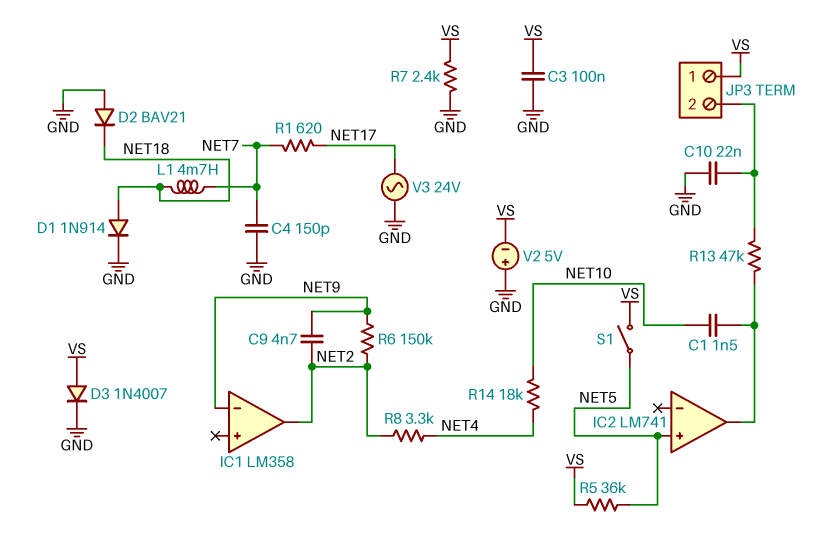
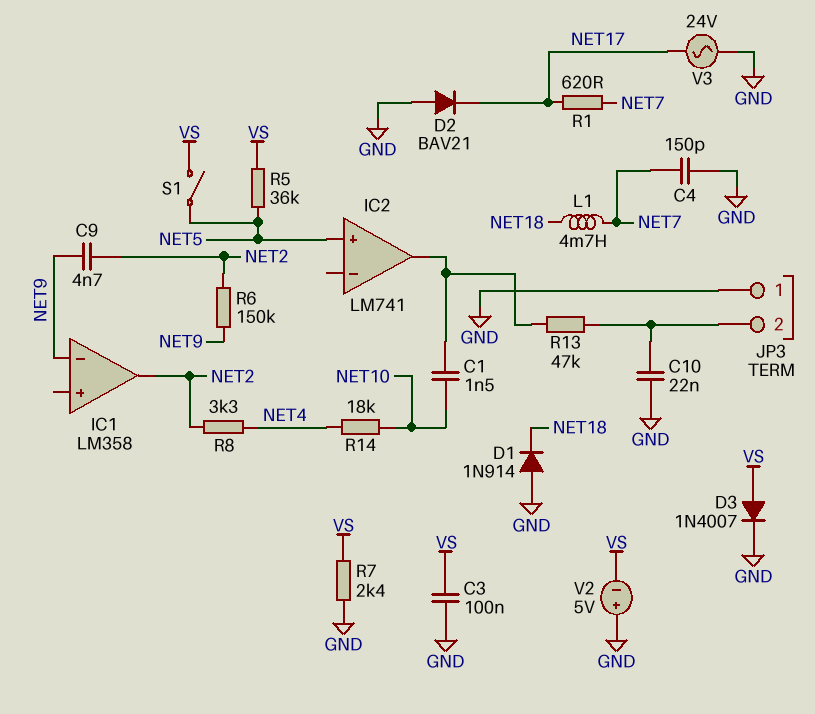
D1: diode 1N914 (A NET18, K GND) -> diode 1N914 (A GND, K NET18)
D2: diode BAV21 (A GND, K NET18) -> diode BAV21 (A GND, K NET17)
JP3 pin 1: VS -> GND

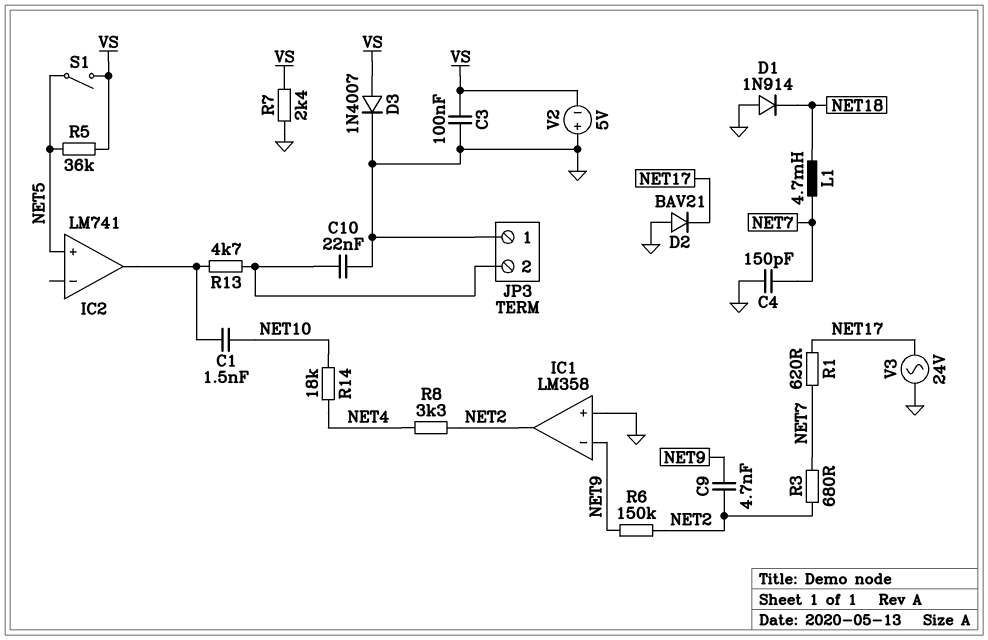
IC1 pin in+: none -> GND
R3: none -> 680 (NET2, NET7)
R13: 47k (IC2/out, JP3/2) -> 4.7k (IC2/out, JP3/2)

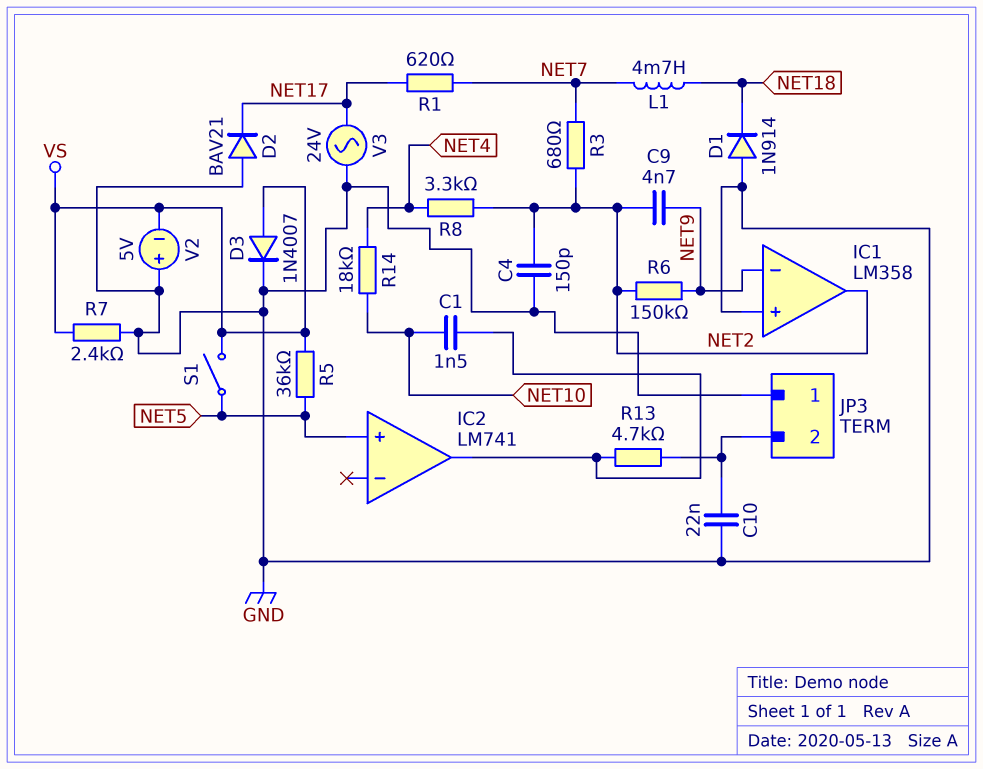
C3: 100nF (GND, VS) -> none
C4: 150pF (GND, NET7) -> 150pF (GND, NET2)

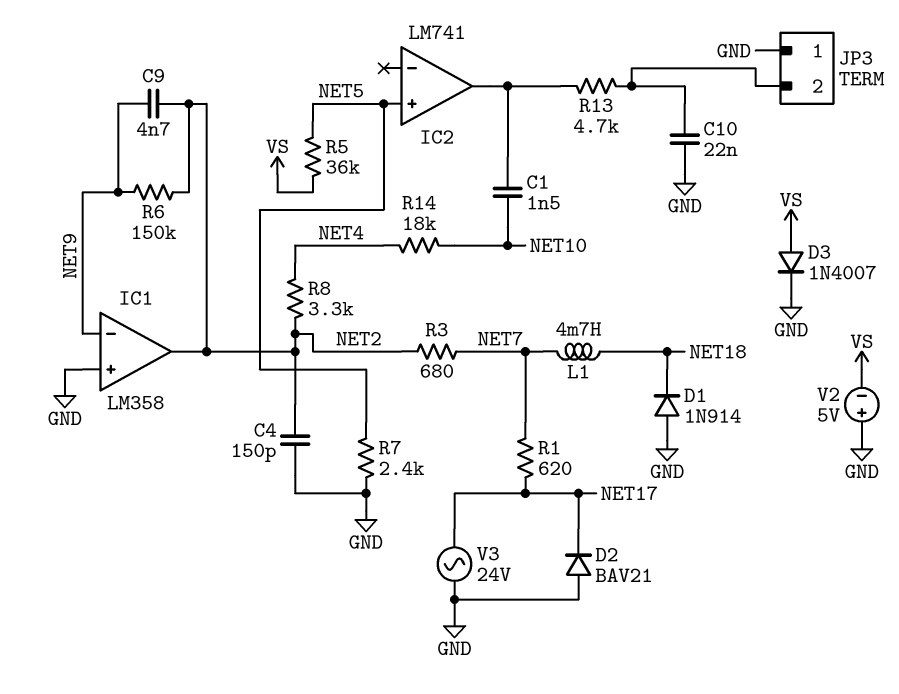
R7: 2.4k (GND, VS) -> 2.4k (GND, NET5)
S1: switch (NET5, VS) -> none

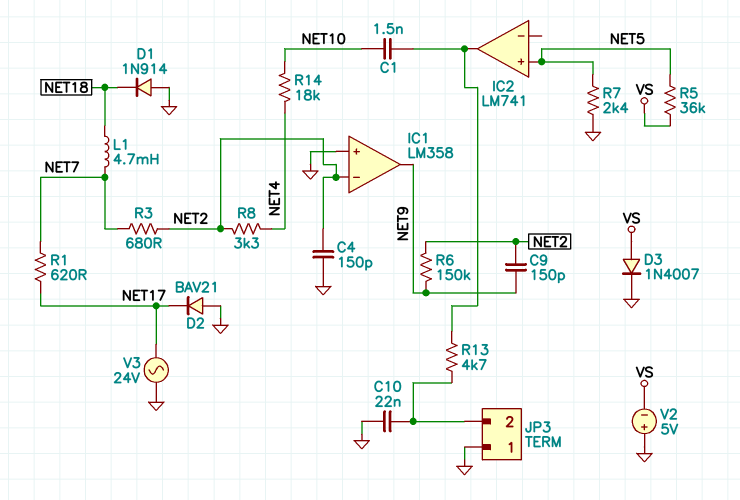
C9: 4.7nF (NET2, NET9) -> 150pF (NET2, NET9)
IC1 pin in-: NET9 -> NET2
IC1 pin out: NET2 -> NET9

